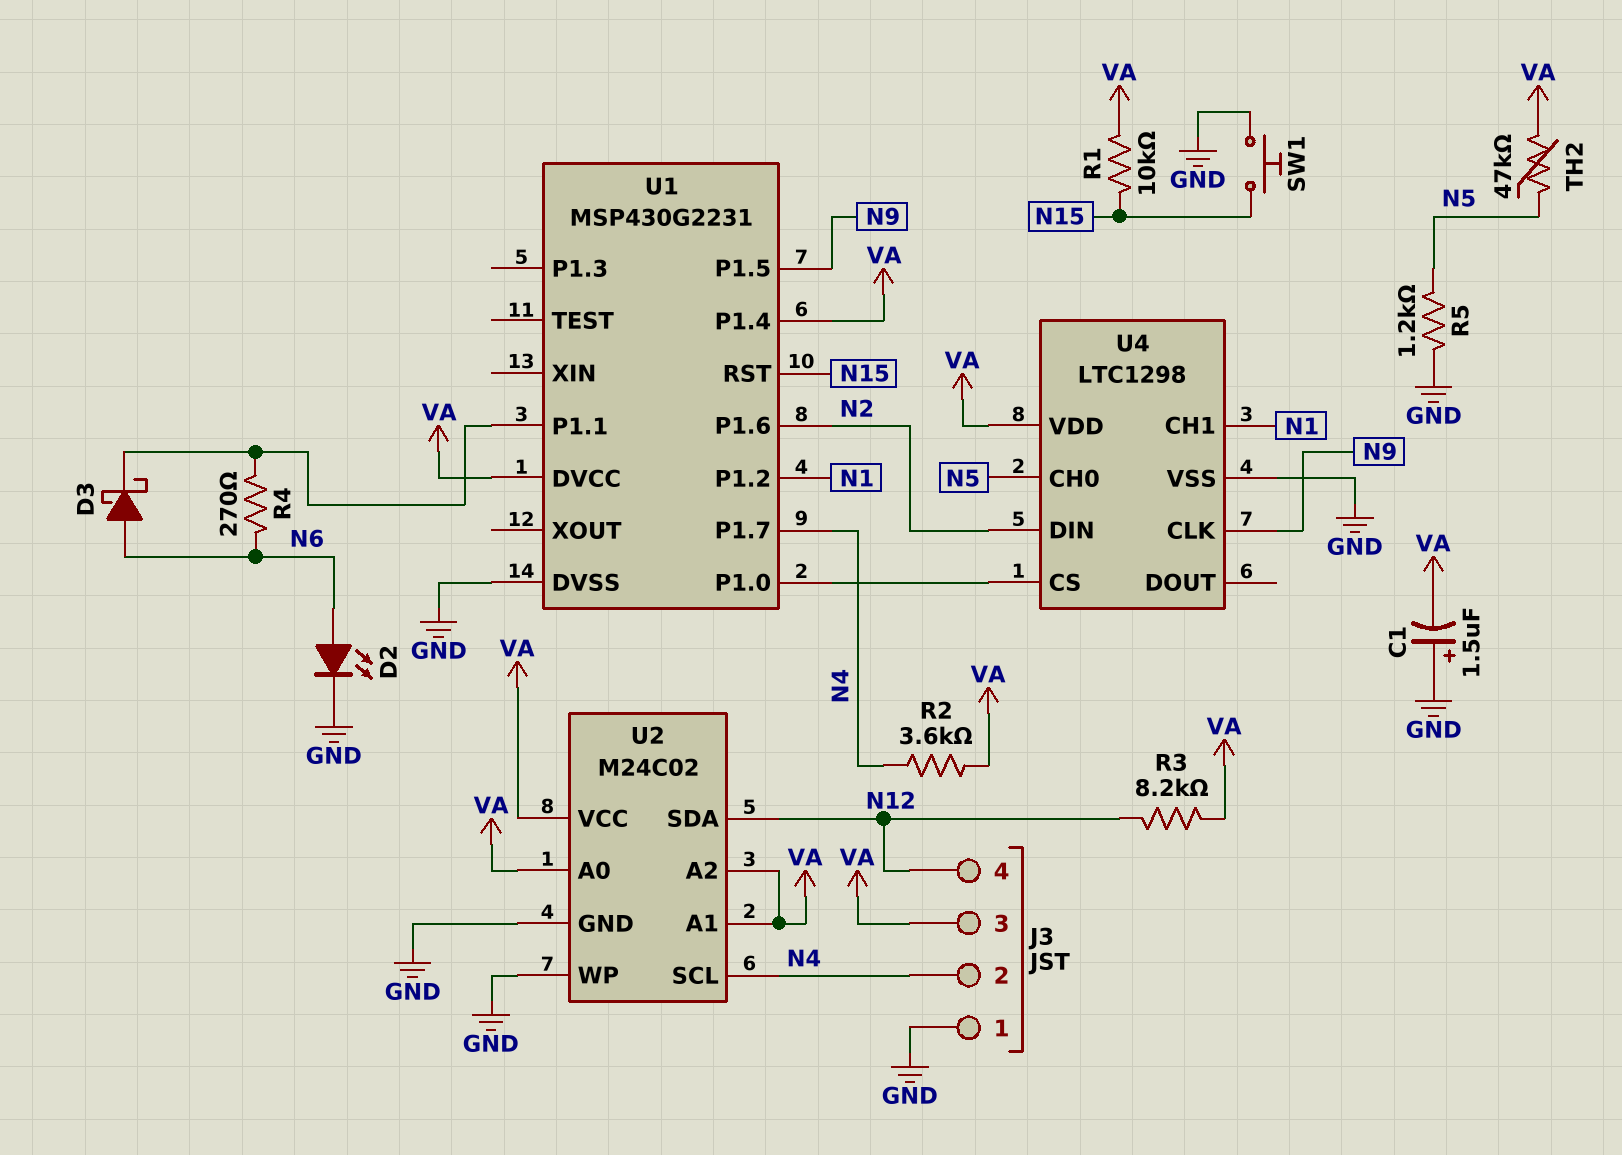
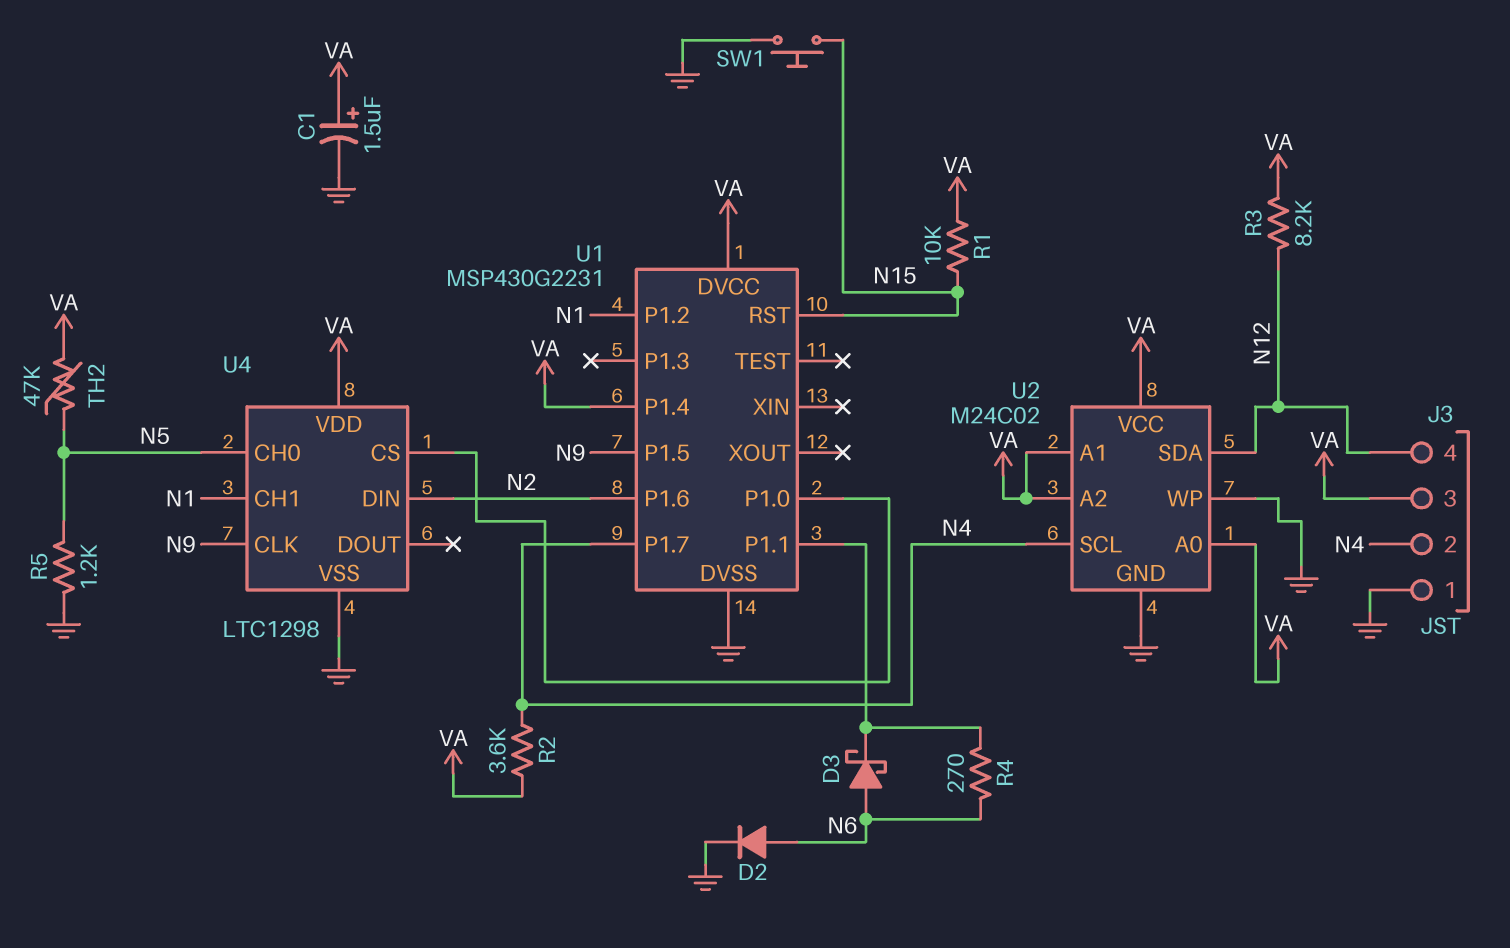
C1: 1.5uF (plus GND, minus VA) -> 1.5uF (plus VA, minus GND)
D2: LED (A N6, K GND) -> diode (A N6, K GND)

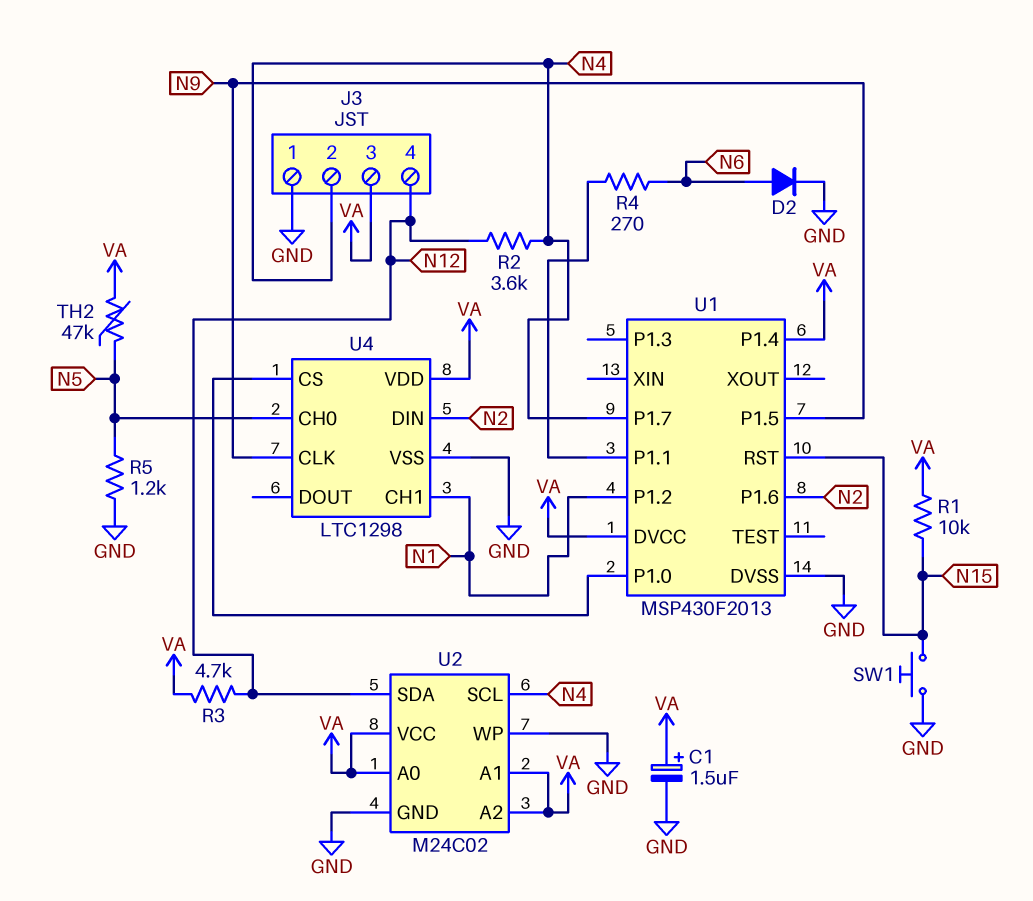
D3: schottky (A N6, K U1/P1.1) -> none
R2: 3.6k (N4, VA) -> 3.6k (N4, N12)
R3: 8.2k (N12, VA) -> 4.7k (N12, VA)
U1: MSP430G2231 -> MSP430F2013

